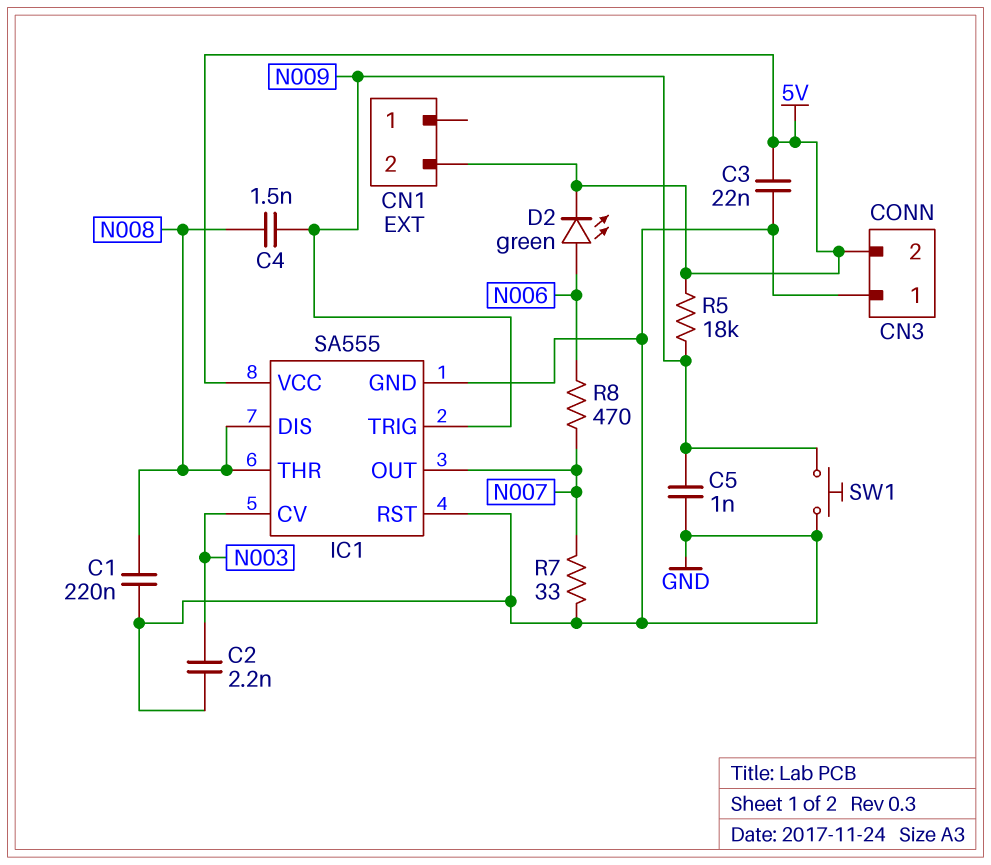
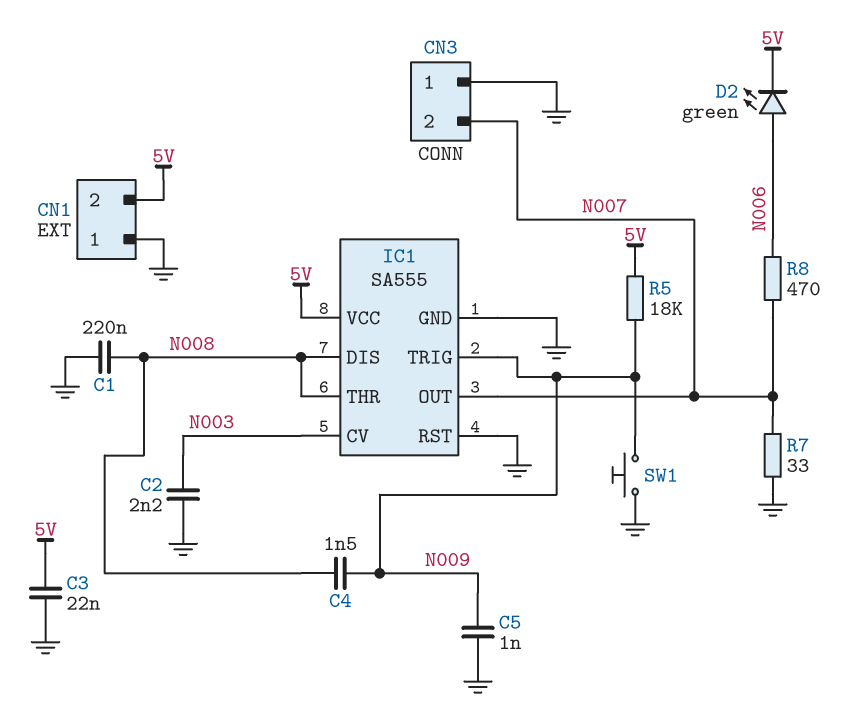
CN1 pin 1: none -> GND
CN3 pin 2: 5V -> N007

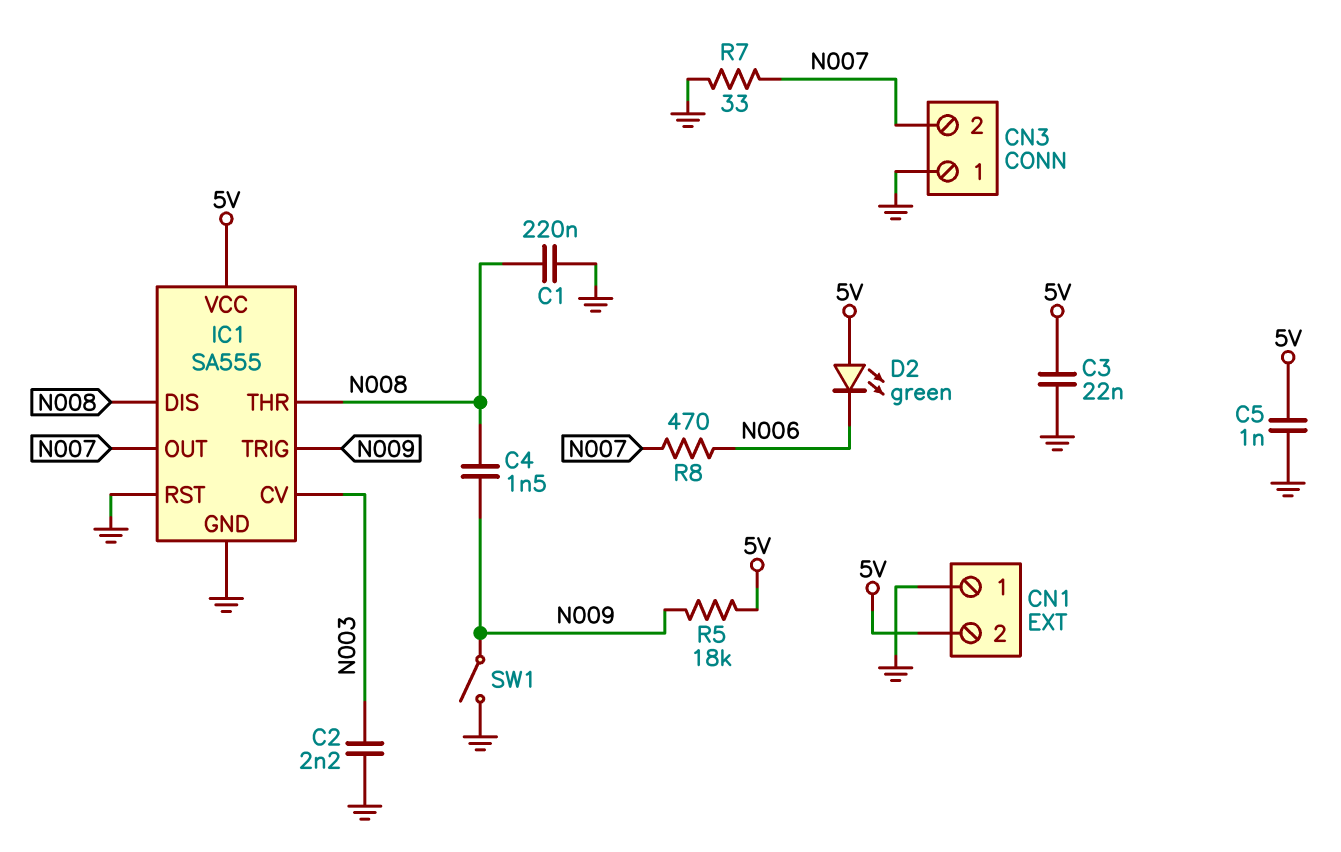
C5: 1nF (GND, N009) -> 1nF (5V, GND)
D2: LED green (A N006, K 5V) -> LED green (A 5V, K N006)
SW1: button (GND, N009) -> switch (GND, N009)

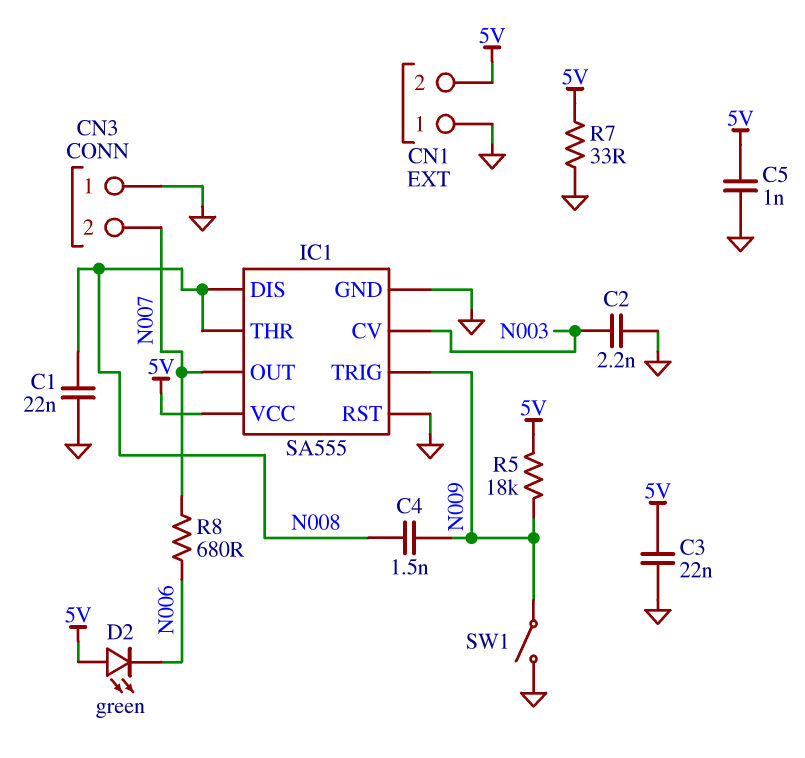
C1: 220nF (GND, N008) -> 22nF (GND, N008)
R7: 33 (GND, N007) -> 33 (5V, GND)
R8: 470 (N006, N007) -> 680 (N006, N007)

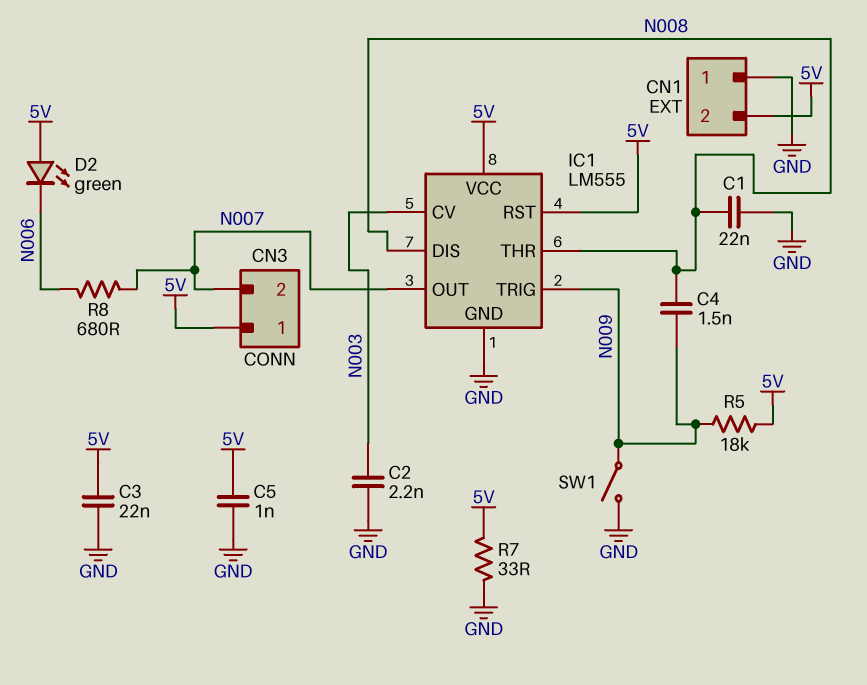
CN3 pin 1: GND -> 5V
IC1: SA555 -> LM555
IC1 pin RST: GND -> 5V

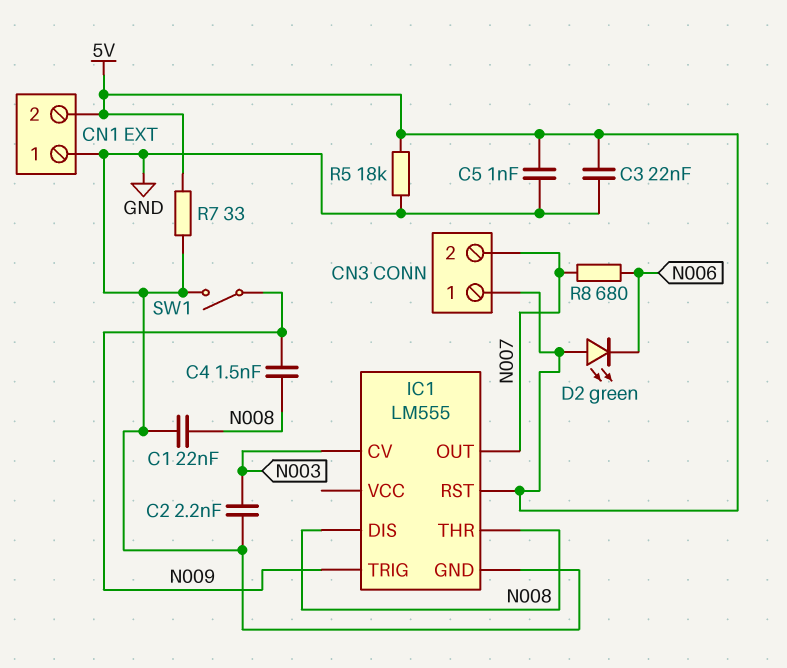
IC1 pin VCC: 5V -> none
R5: 18k (5V, N009) -> 18k (5V, GND)

